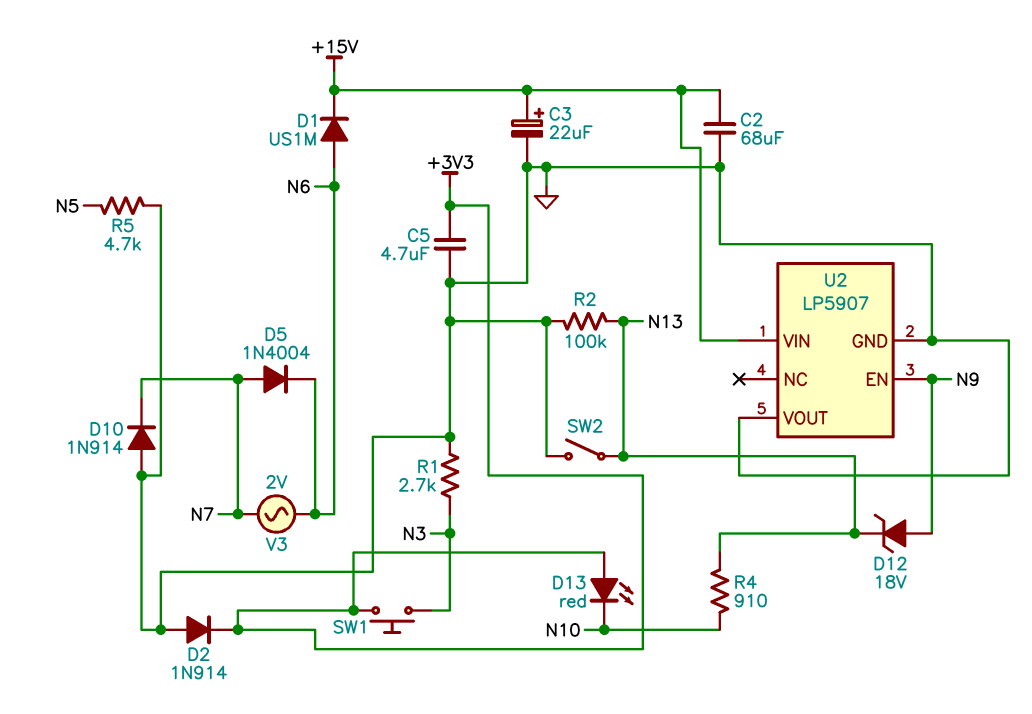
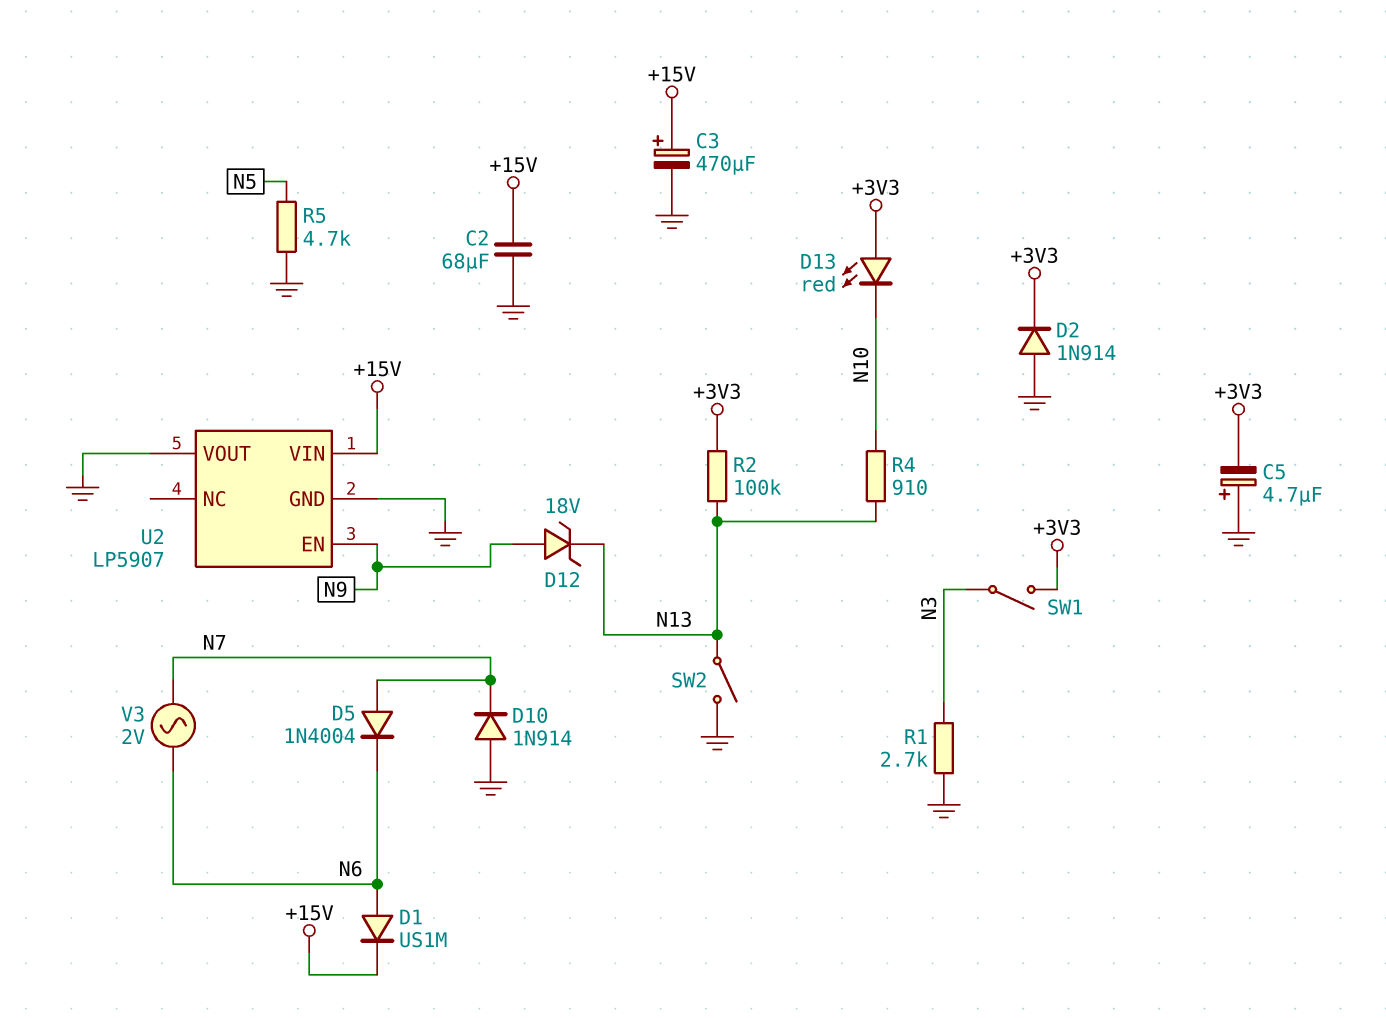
C3: 22uF (plus +15V, minus GND) -> 470uF (plus +15V, minus GND)
C5: 4.7uF (+3V3, GND) -> 4.7uF (plus GND, minus +3V3)
R2: 100k (GND, N13) -> 100k (+3V3, N13)
SW1: button (+3V3, N3) -> switch (+3V3, N3)

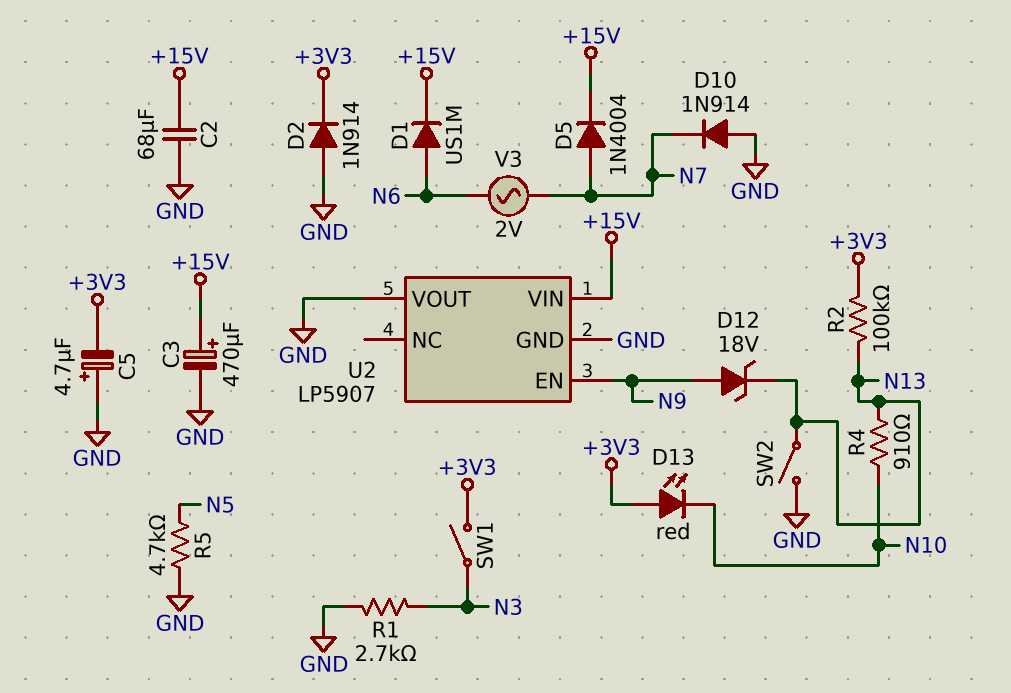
D5: diode 1N4004 (A N7, K N6) -> diode 1N4004 (A N7, K +15V)

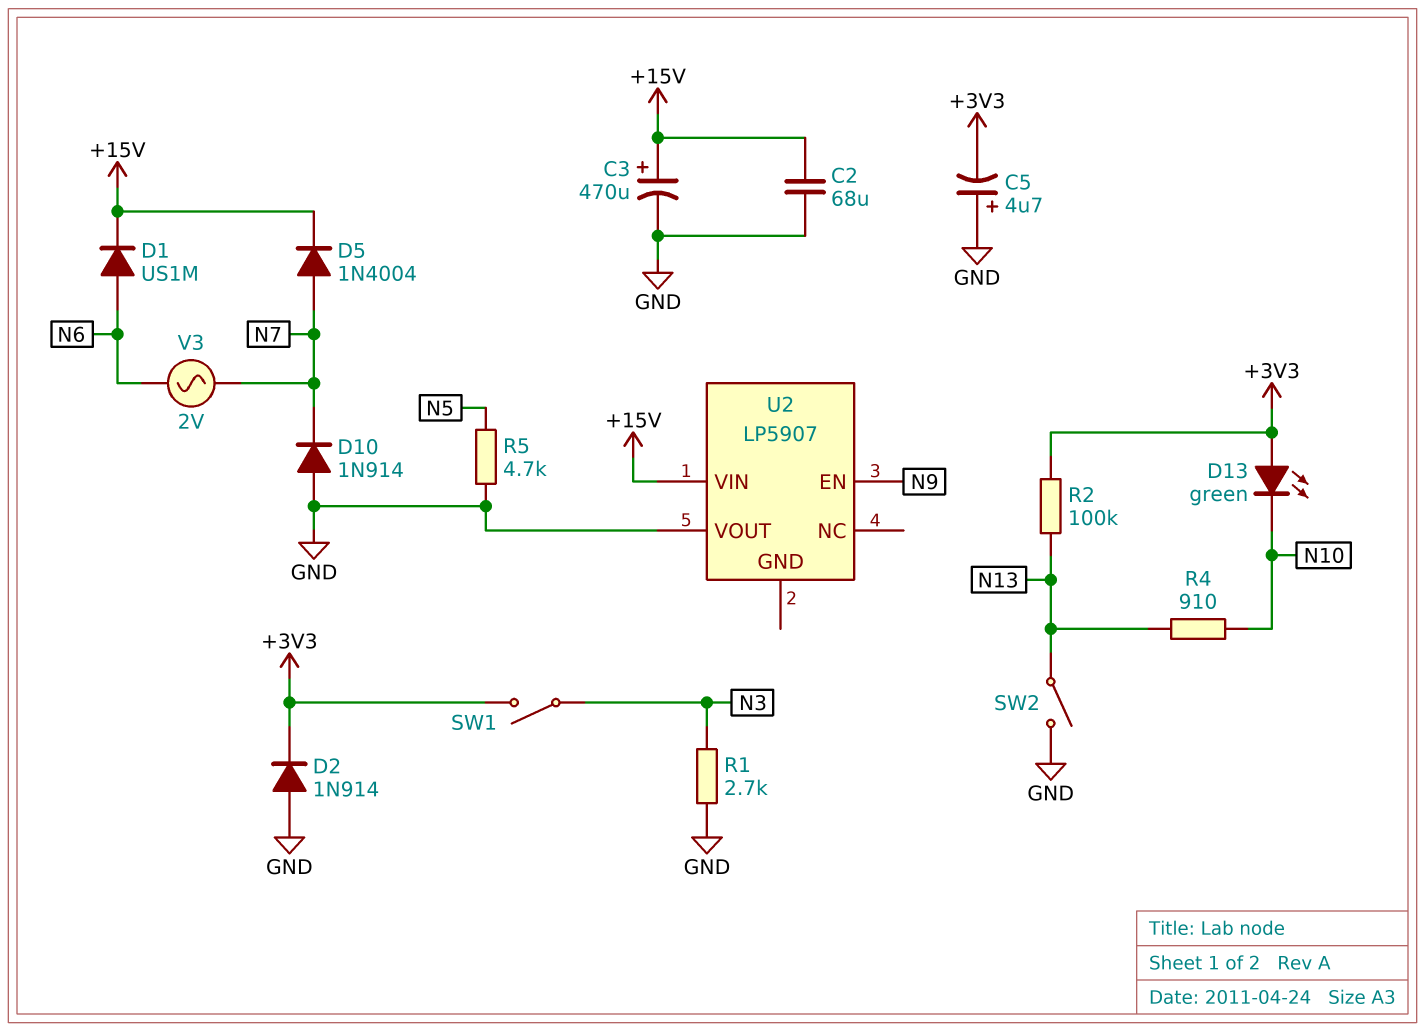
D12: zener 18V (A N9, K N13) -> none
D13: LED red (A +3V3, K N10) -> LED green (A +3V3, K N10)
U2 pin GND: GND -> none

